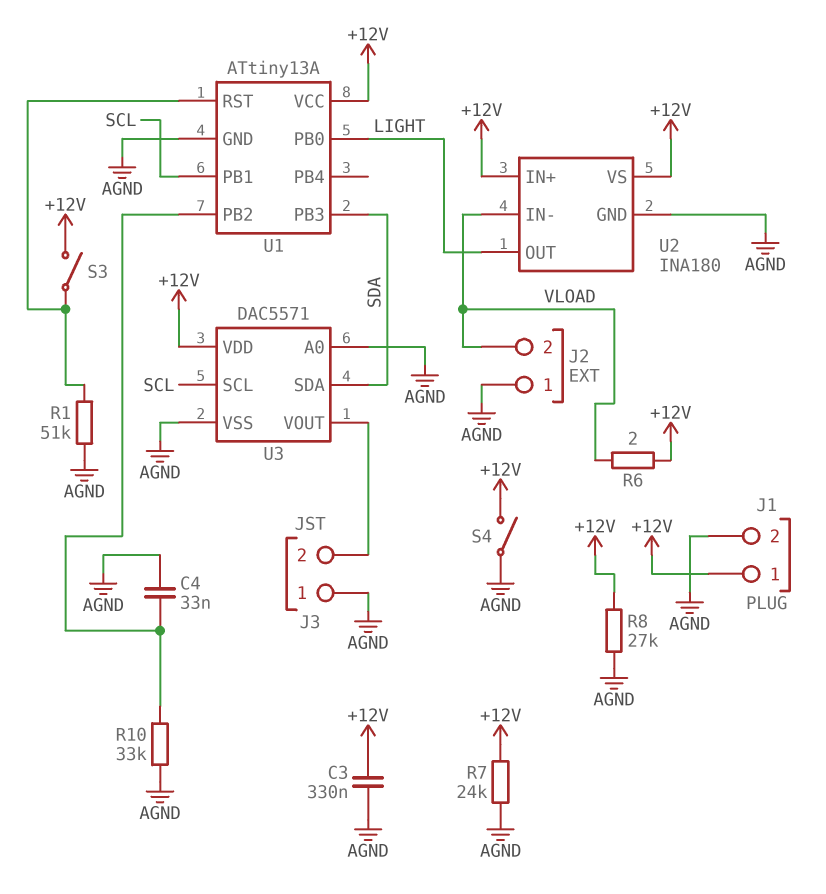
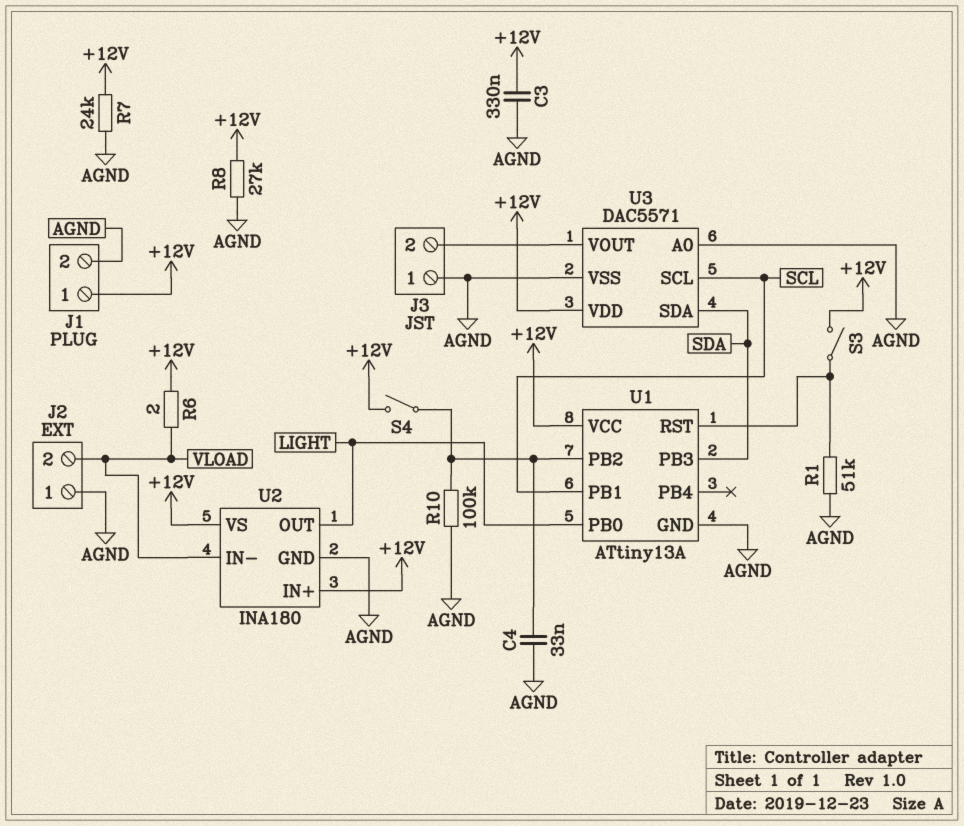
R10: 33k (AGND, U1/PB2) -> 100k (AGND, U1/PB2)
S4: switch (+12V, AGND) -> switch (+12V, U1/PB2)

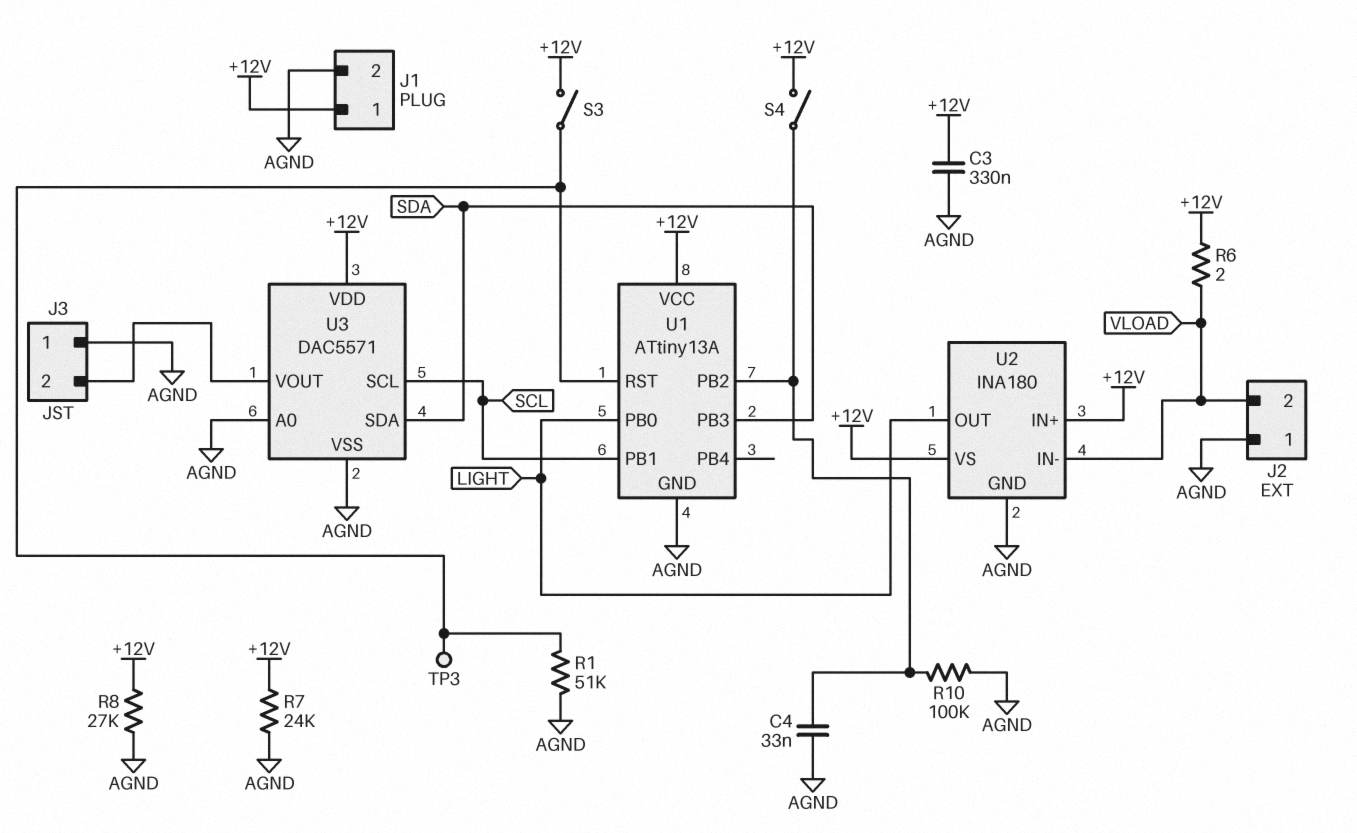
TP3: none -> test point (U1/RST)

